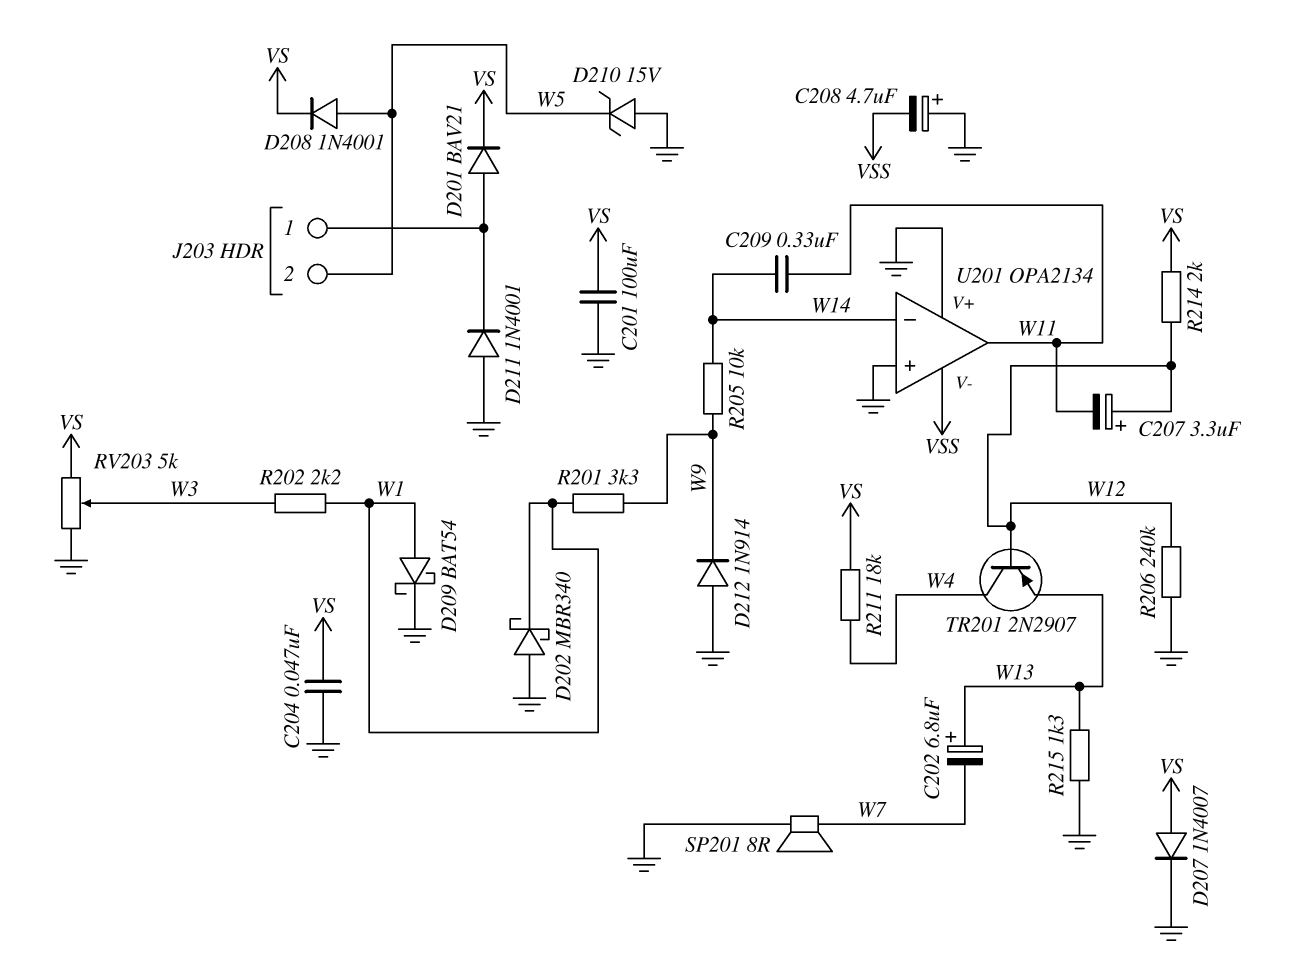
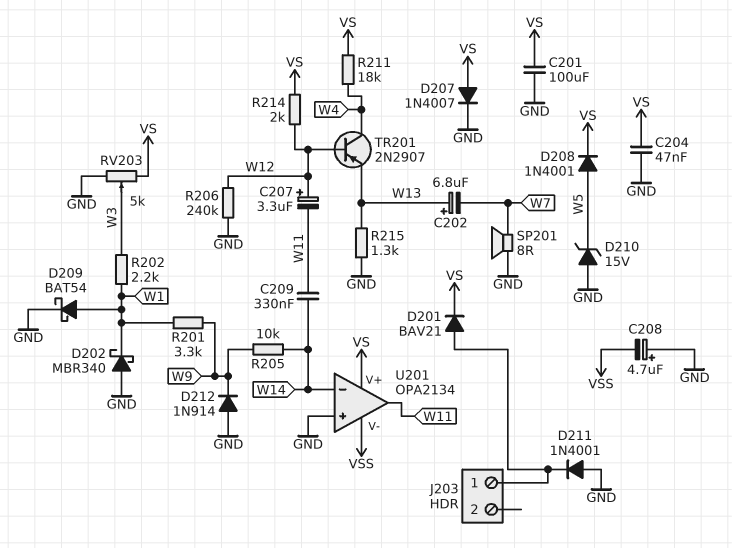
J203 pin 2: W5 -> none
U201 pin V+: GND -> VS

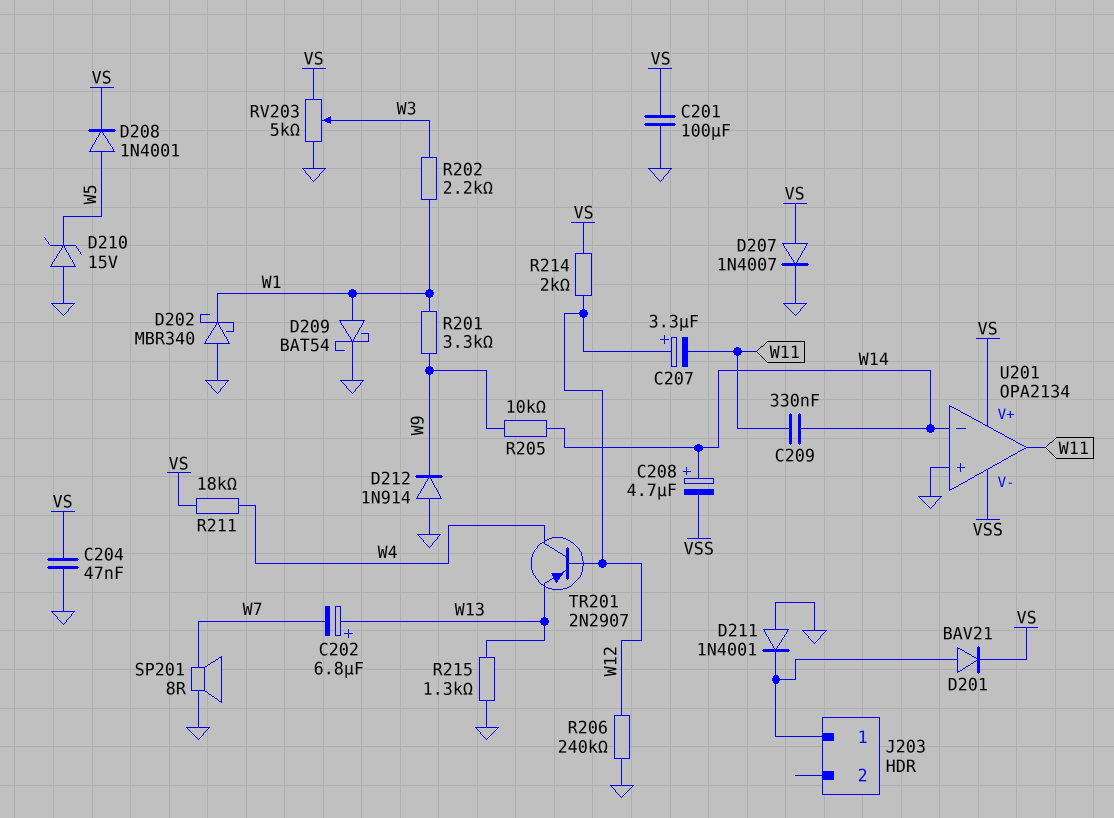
C208: 4.7uF (plus GND, minus VSS) -> 4.7uF (plus W14, minus VSS)

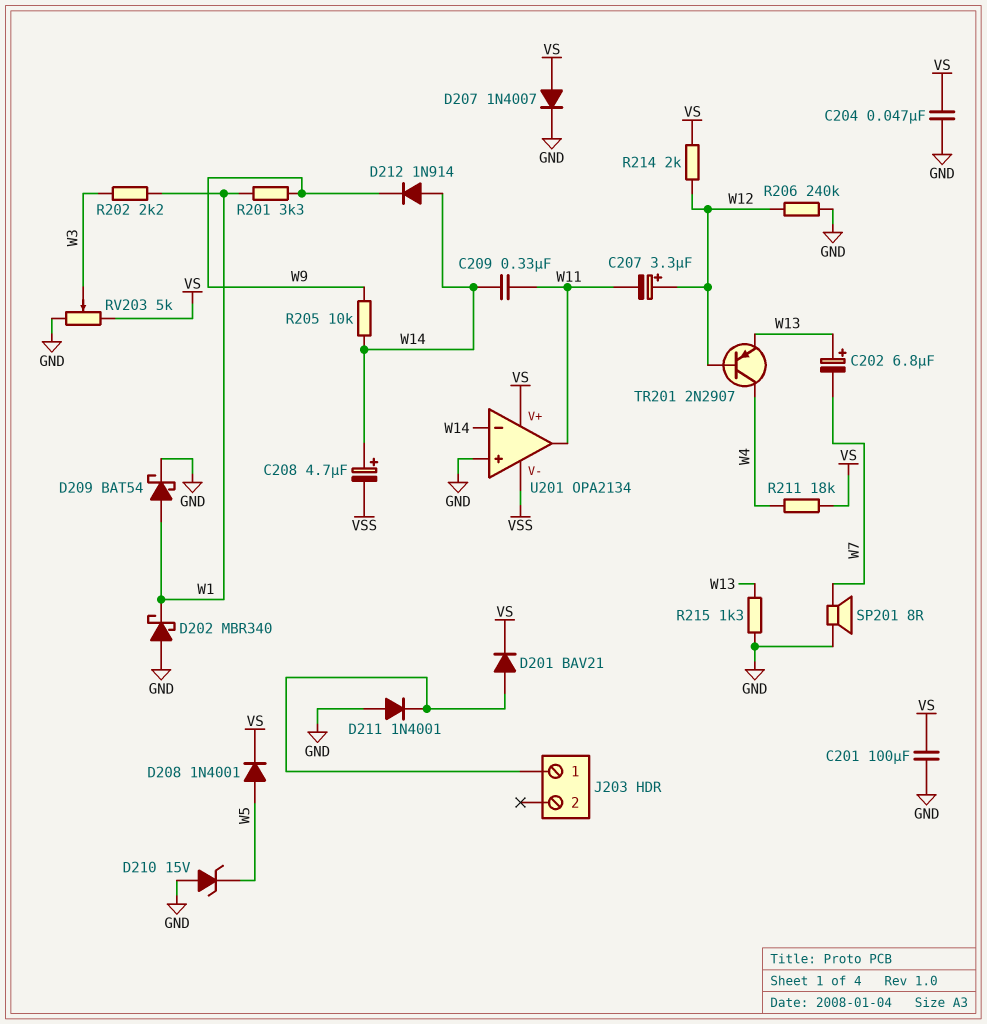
D212: diode 1N914 (A GND, K W9) -> diode 1N914 (A W14, K W9)

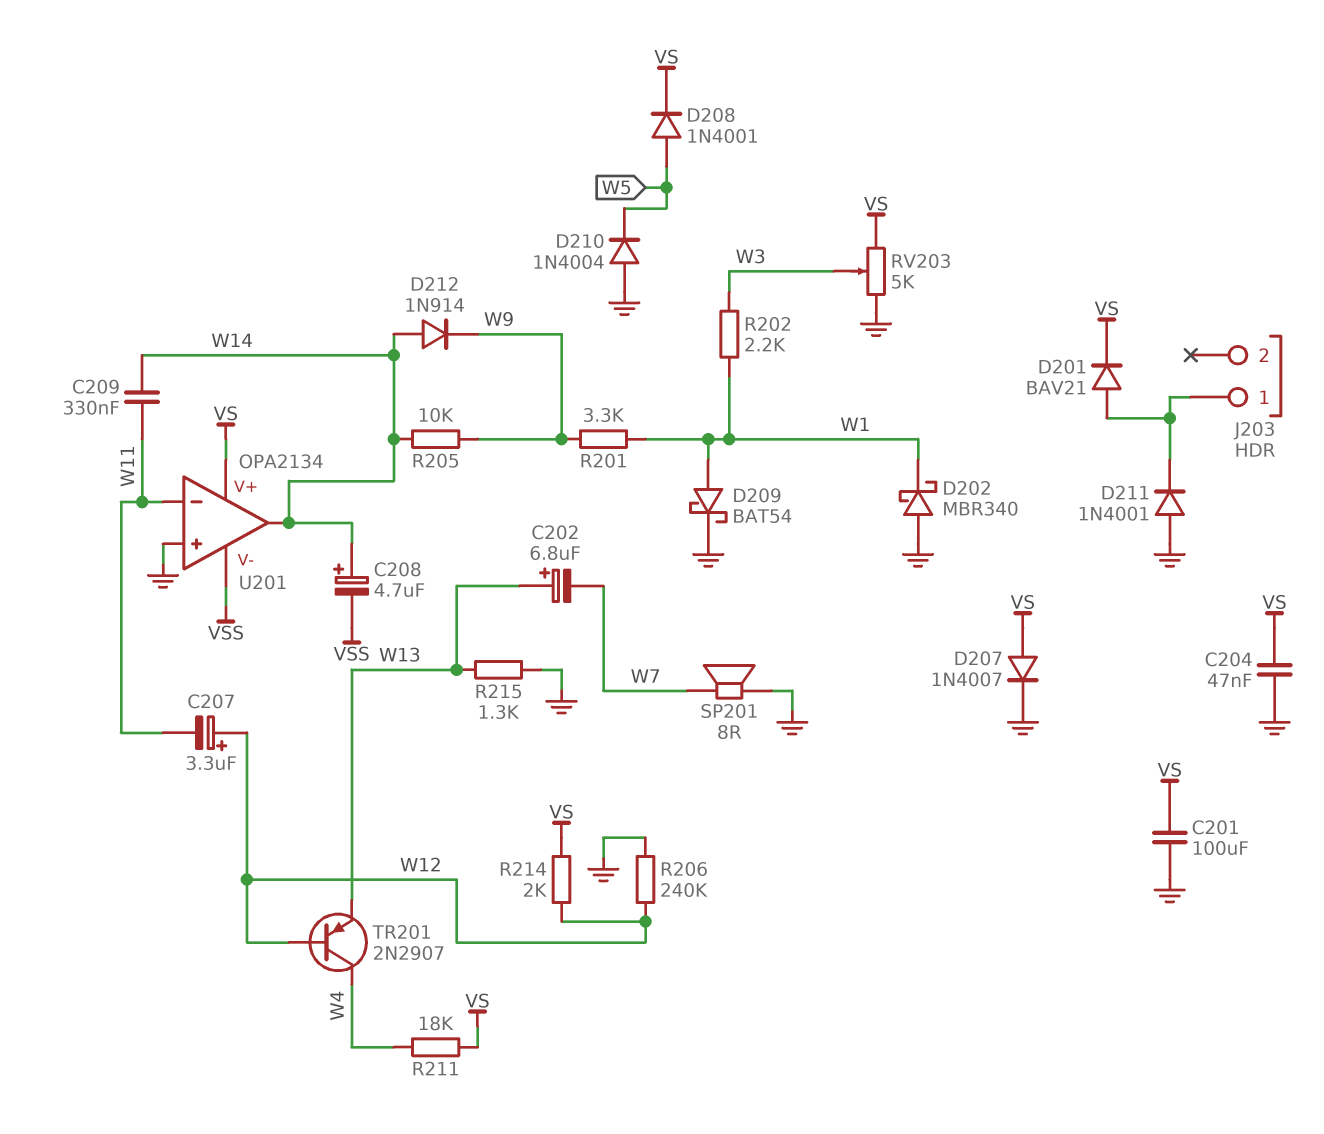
D210: zener 15V (A GND, K W5) -> diode 1N4004 (A GND, K W5)
U201 pin in-: W14 -> W11
U201 pin out: W11 -> W14

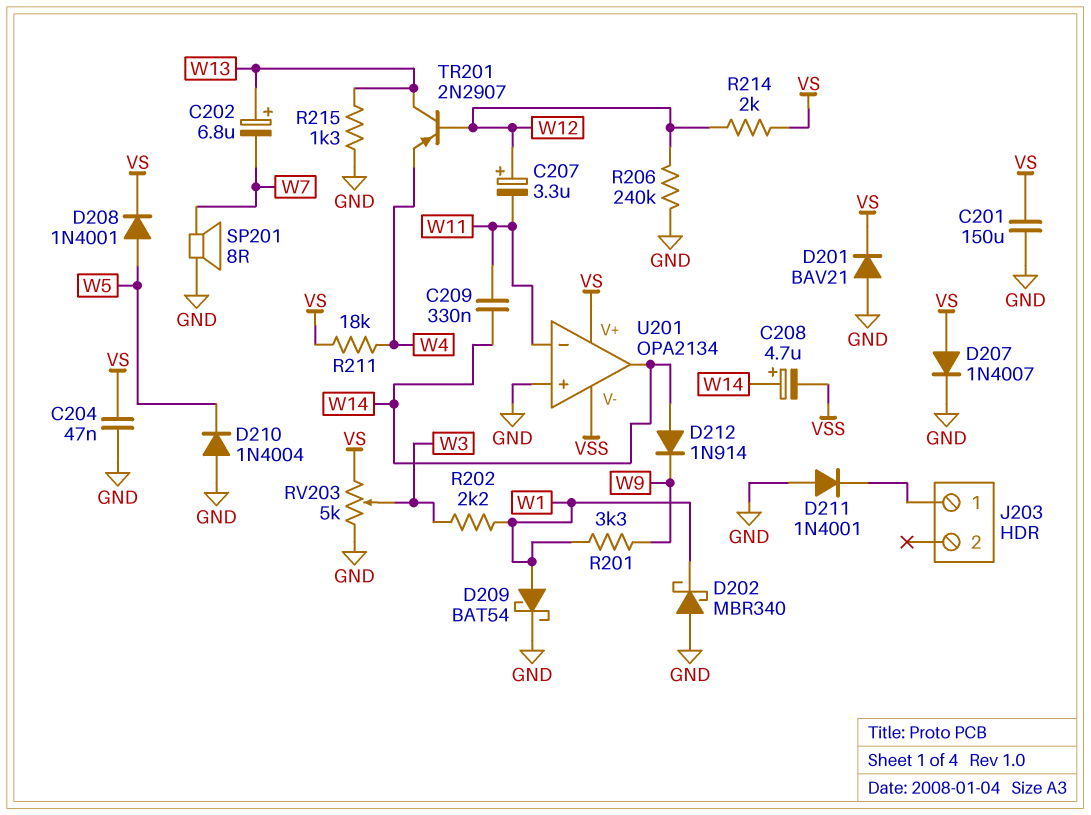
C201: 100uF (GND, VS) -> 150uF (GND, VS)
D201: diode BAV21 (A J203/1, K VS) -> diode BAV21 (A GND, K VS)
R205: 10k (W9, W14) -> none
TR201: PNP 2N2907 (B W12, C W4, E W13) -> PNP 2N2907 (B W12, C W13, E W4)

